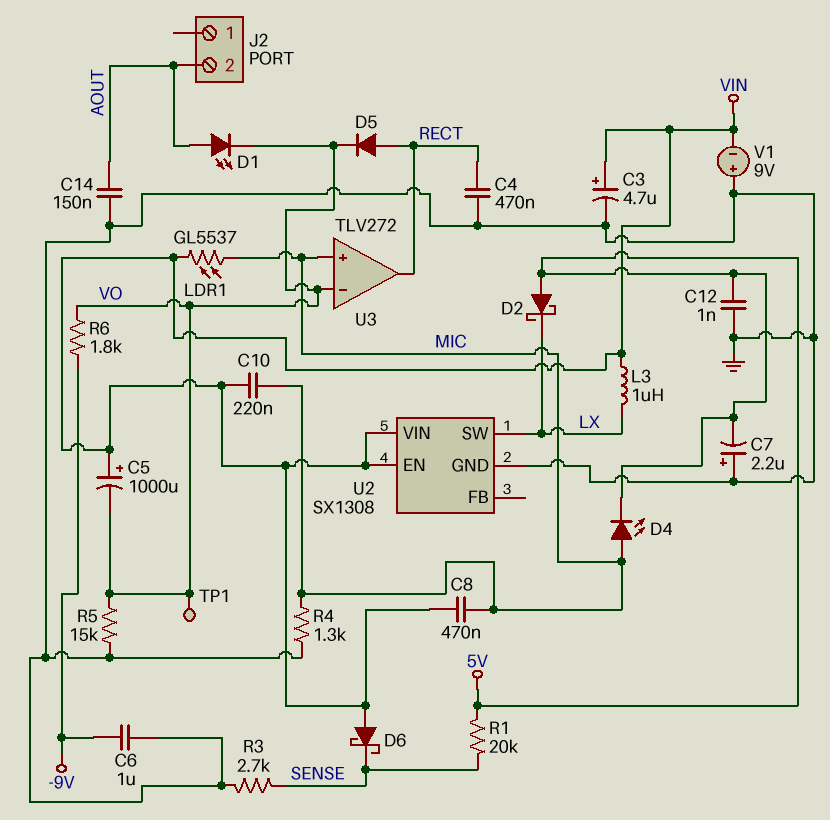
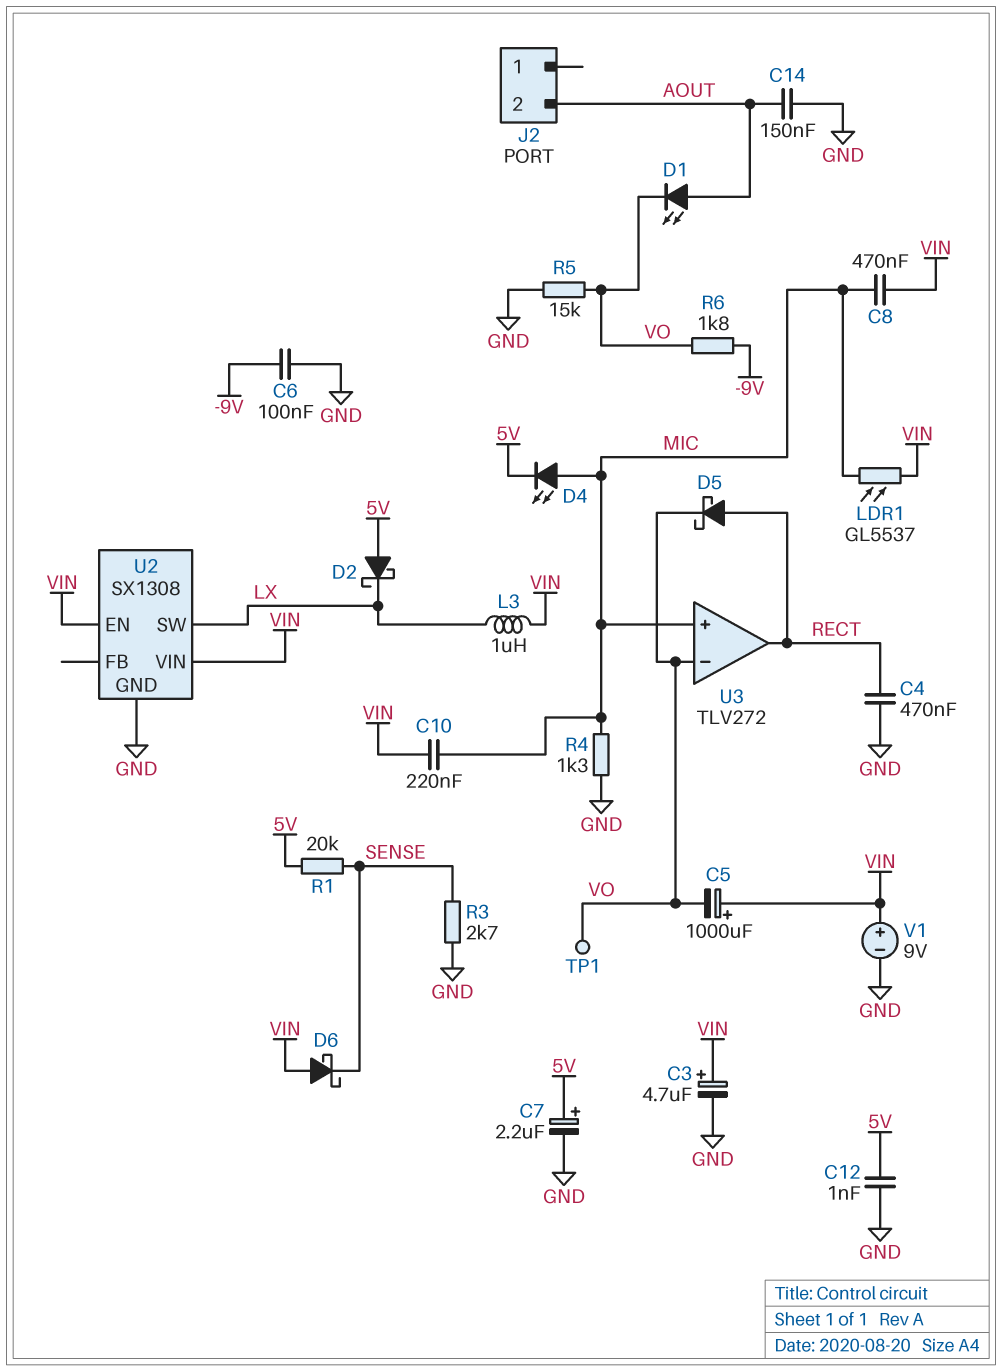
C6: 1uF (-9V, GND) -> 100nF (-9V, GND)
C7: 2.2uF (plus GND, minus 5V) -> 2.2uF (plus 5V, minus GND)
D5: diode (A RECT, K VO) -> schottky (A RECT, K VO)
V1: 9V (plus GND, minus VIN) -> 9V (plus VIN, minus GND)

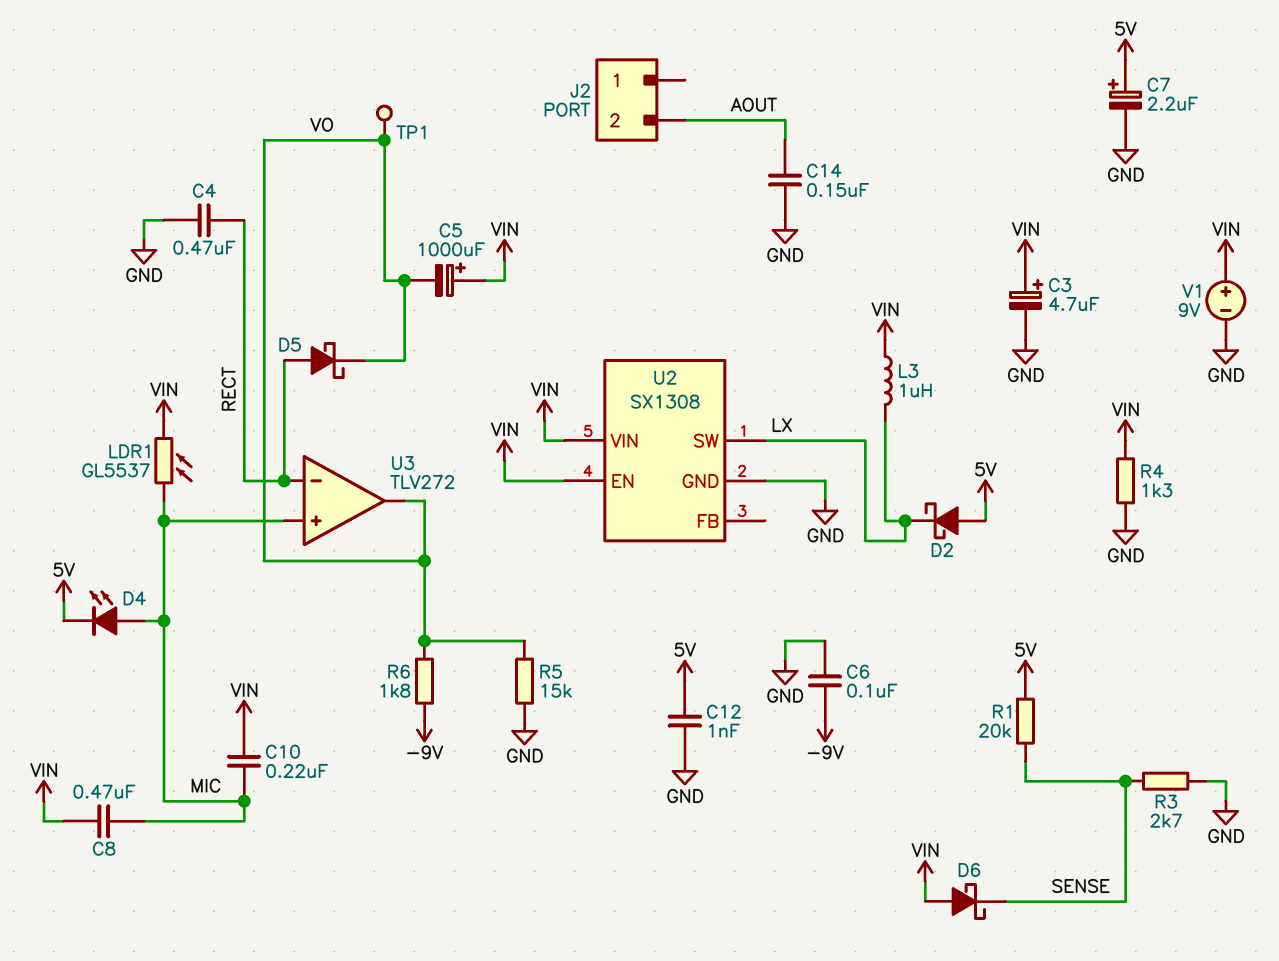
D1: LED (A AOUT, K VO) -> none
R4: 1.3k (GND, MIC) -> 1.3k (GND, VIN)
U3 pin in-: VO -> RECT
U3 pin out: RECT -> VO

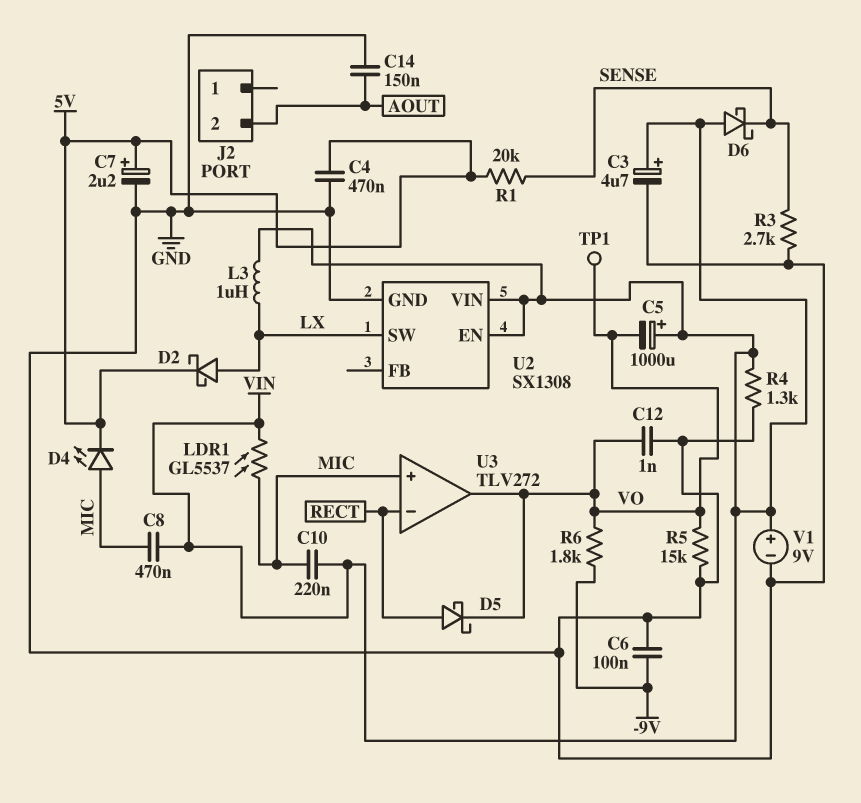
C4: 470nF (GND, RECT) -> 470nF (5V, GND)
C12: 1nF (5V, GND) -> 1nF (GND, VO)
D2: schottky (A 5V, K LX) -> schottky (A LX, K 5V)

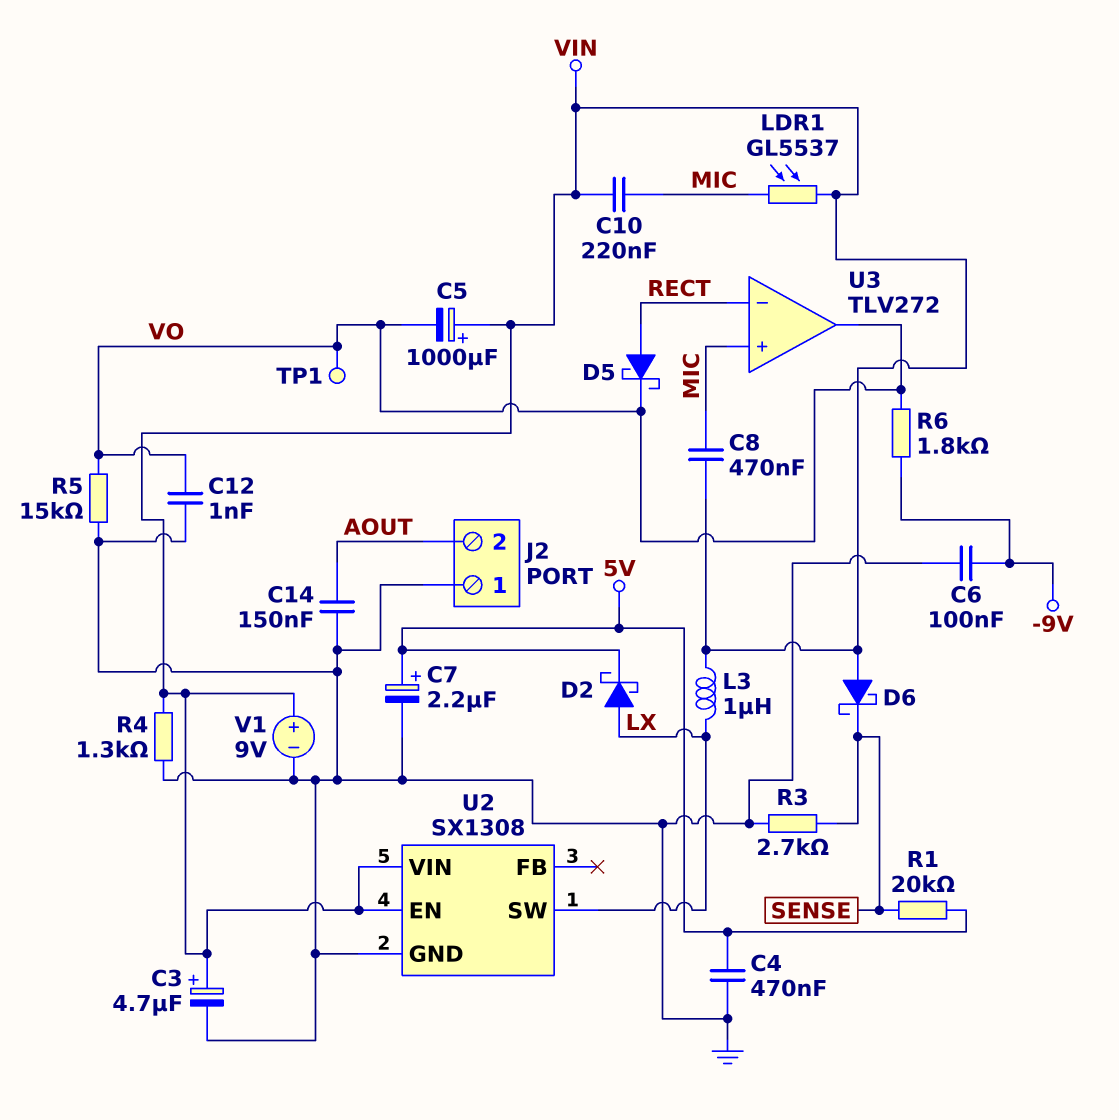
D4: LED (A MIC, K 5V) -> none
J2 pin 1: none -> GND

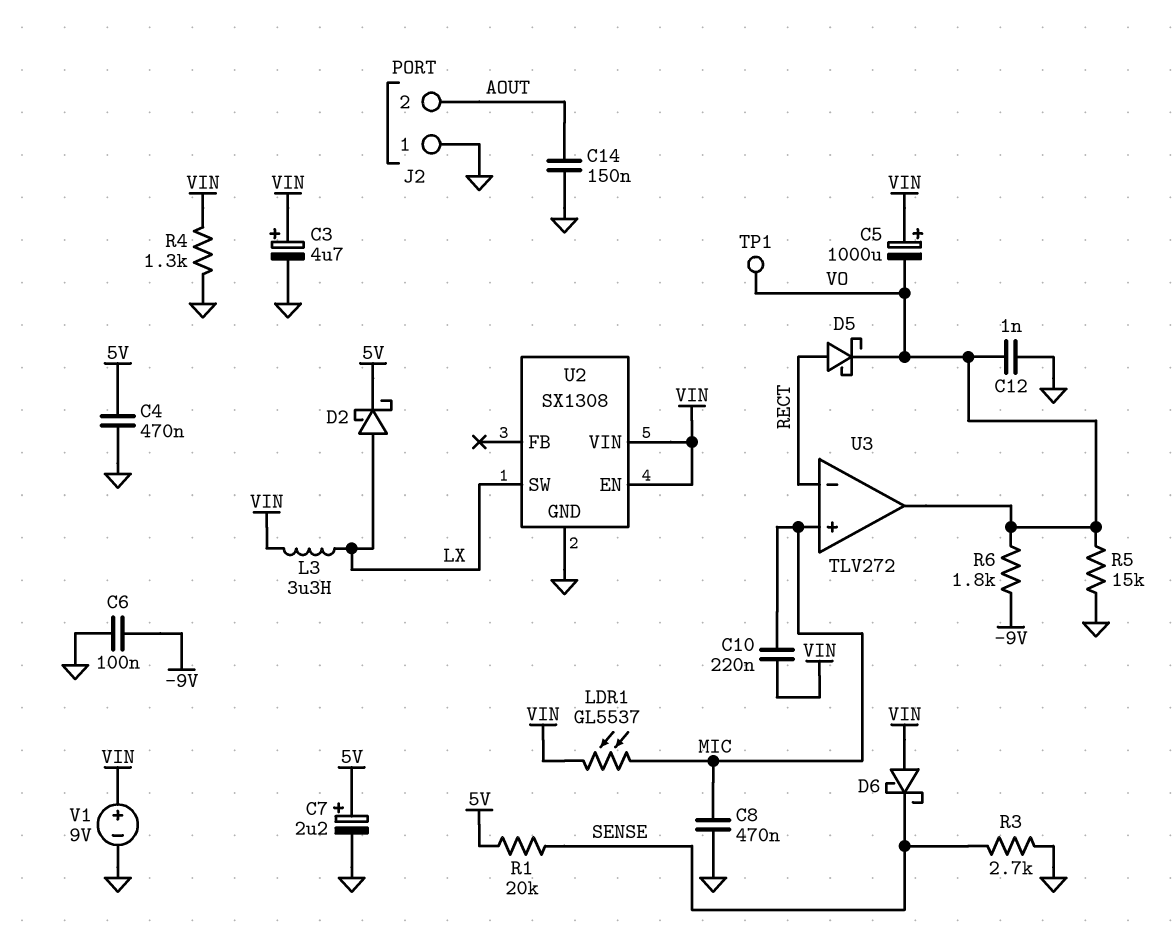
C8: 470nF (MIC, VIN) -> 470nF (GND, MIC)
L3: 1uH (LX, VIN) -> 3.3uH (LX, VIN)

